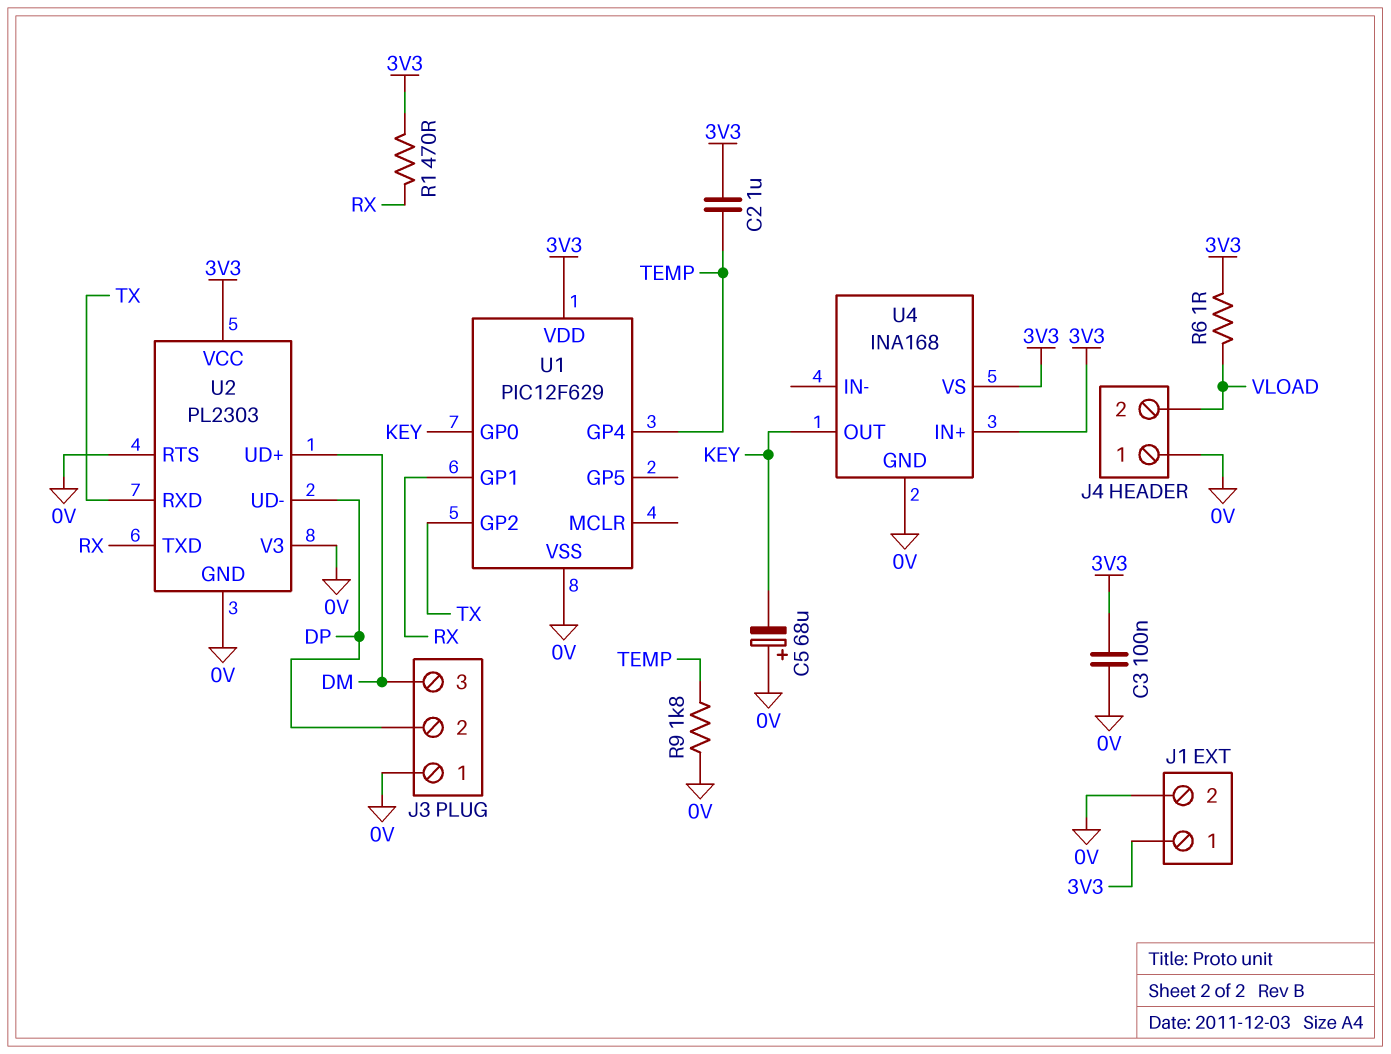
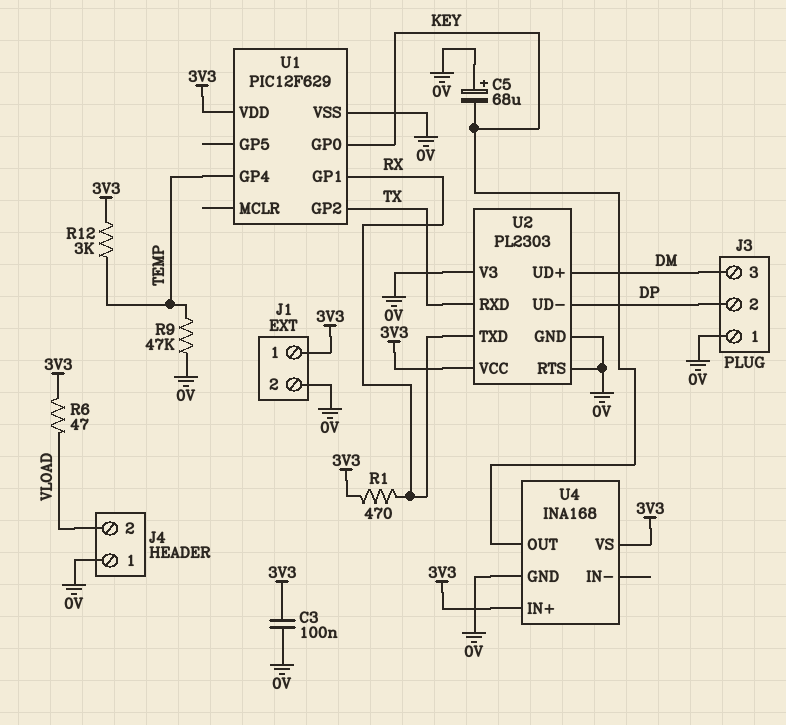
C2: 1uF (3V3, TEMP) -> none
R6: 1 (3V3, VLOAD) -> 47 (3V3, VLOAD)
R9: 1.8k (0V, TEMP) -> 47k (0V, TEMP)
R12: none -> 3k (3V3, TEMP)

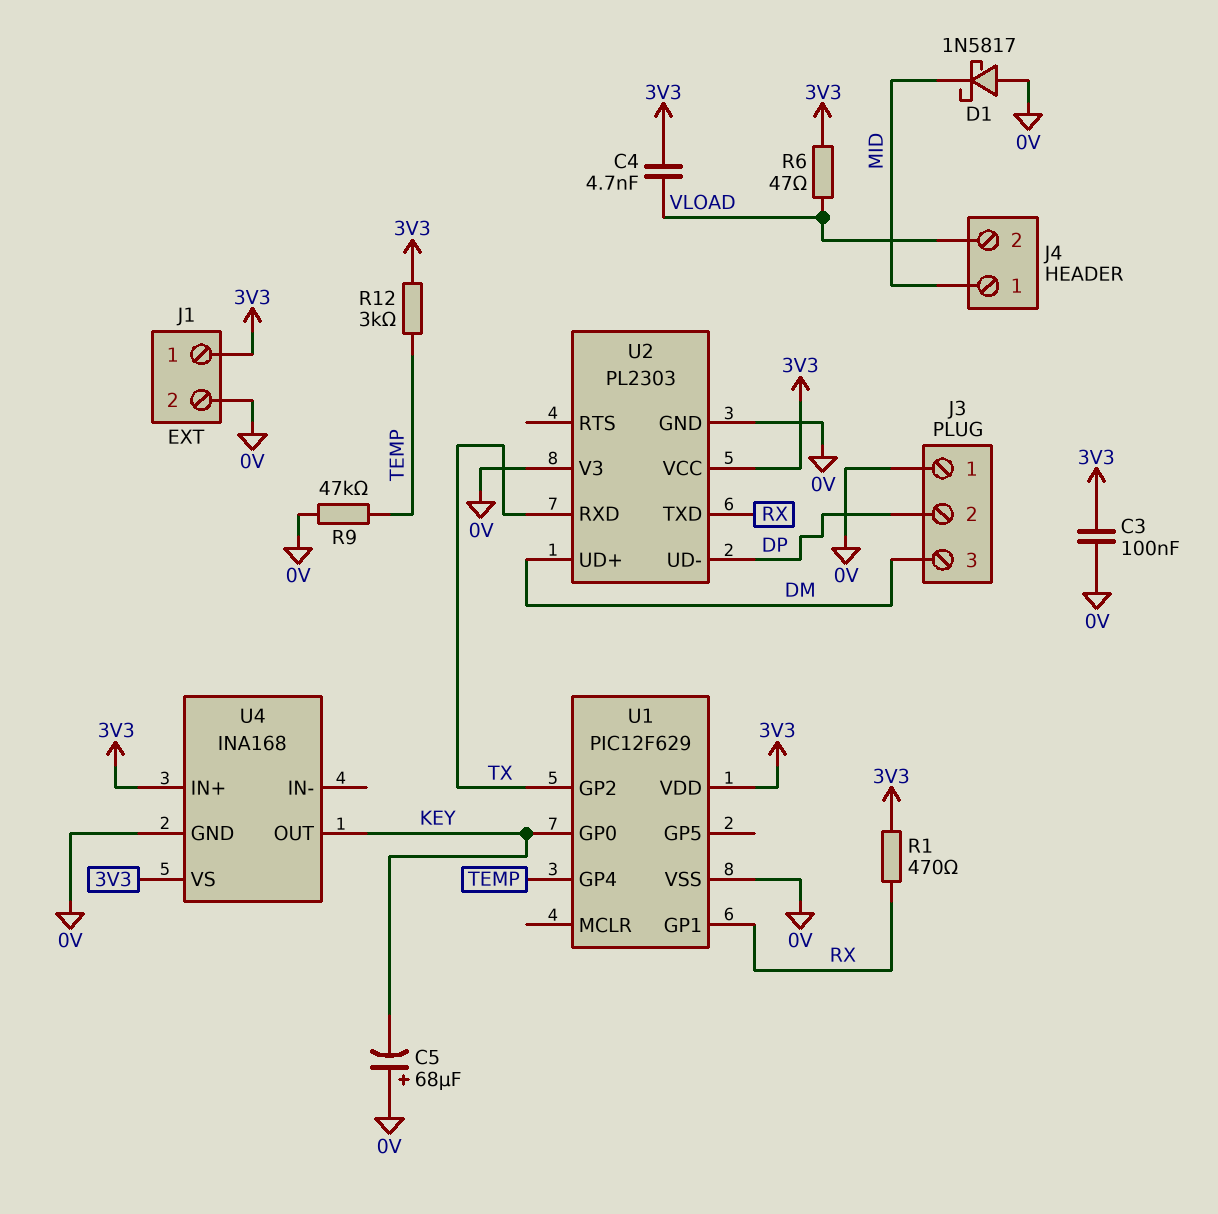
C4: none -> 4.7nF (3V3, VLOAD)
D1: none -> schottky 1N5817 (A 0V, K MID)
J4 pin 1: 0V -> MID
U2 pin RTS: 0V -> none

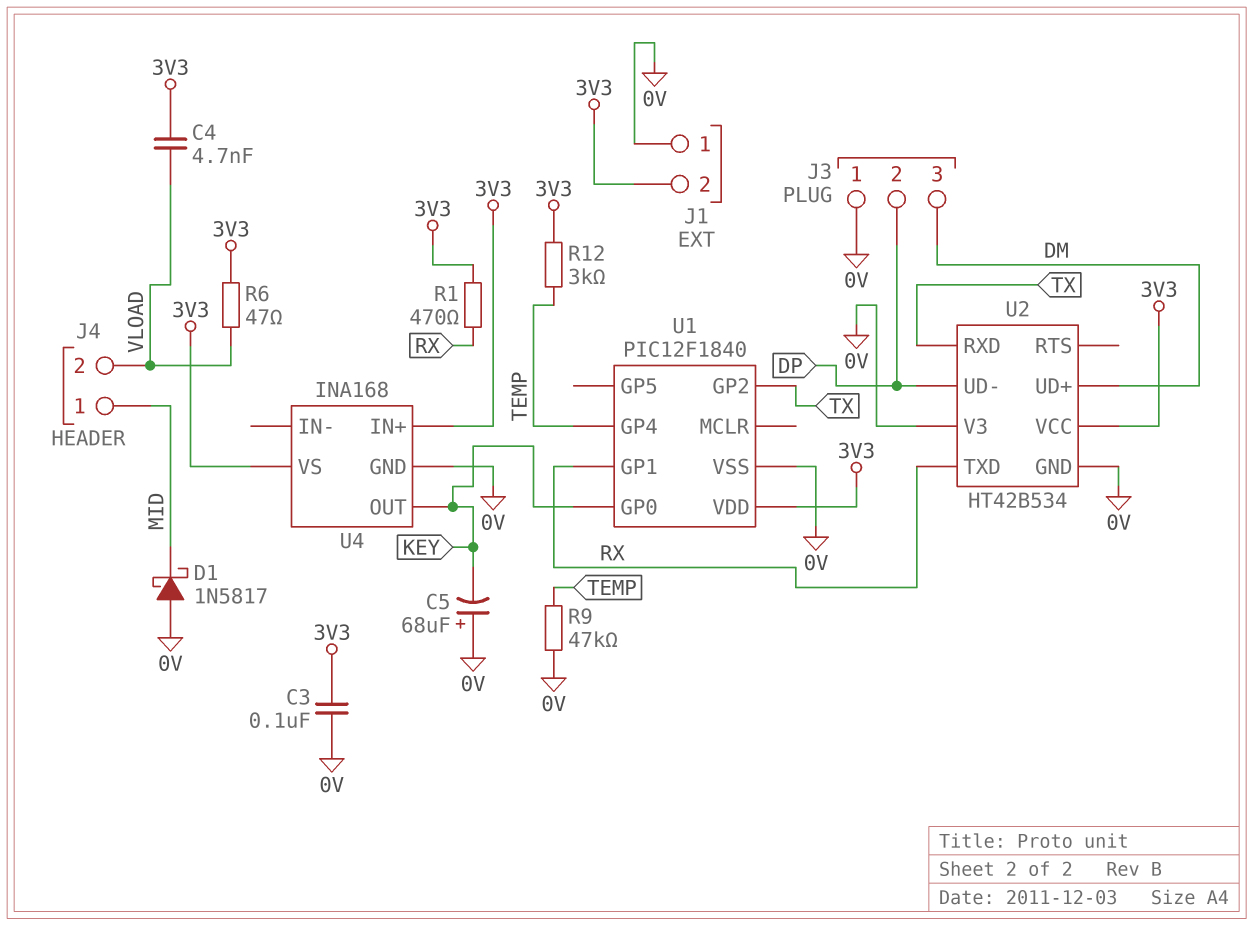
J1 pin 1: 3V3 -> 0V
J1 pin 2: 0V -> 3V3
U1: PIC12F629 -> PIC12F1840
U2: PL2303 -> HT42B534

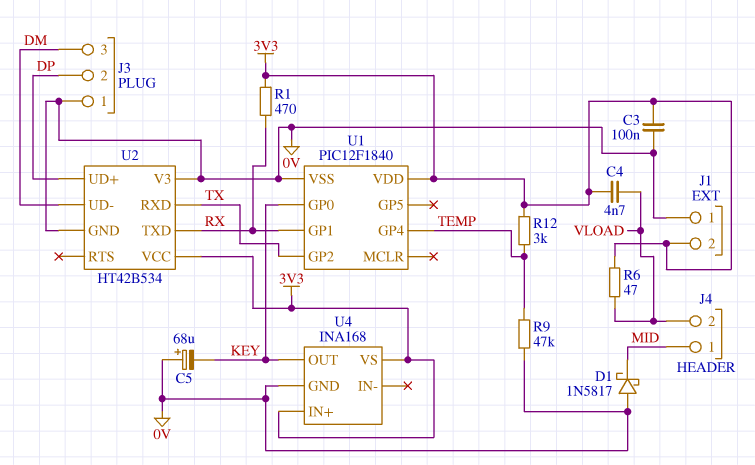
U2 pin UD+: DM -> DP
U2 pin UD-: DP -> DM

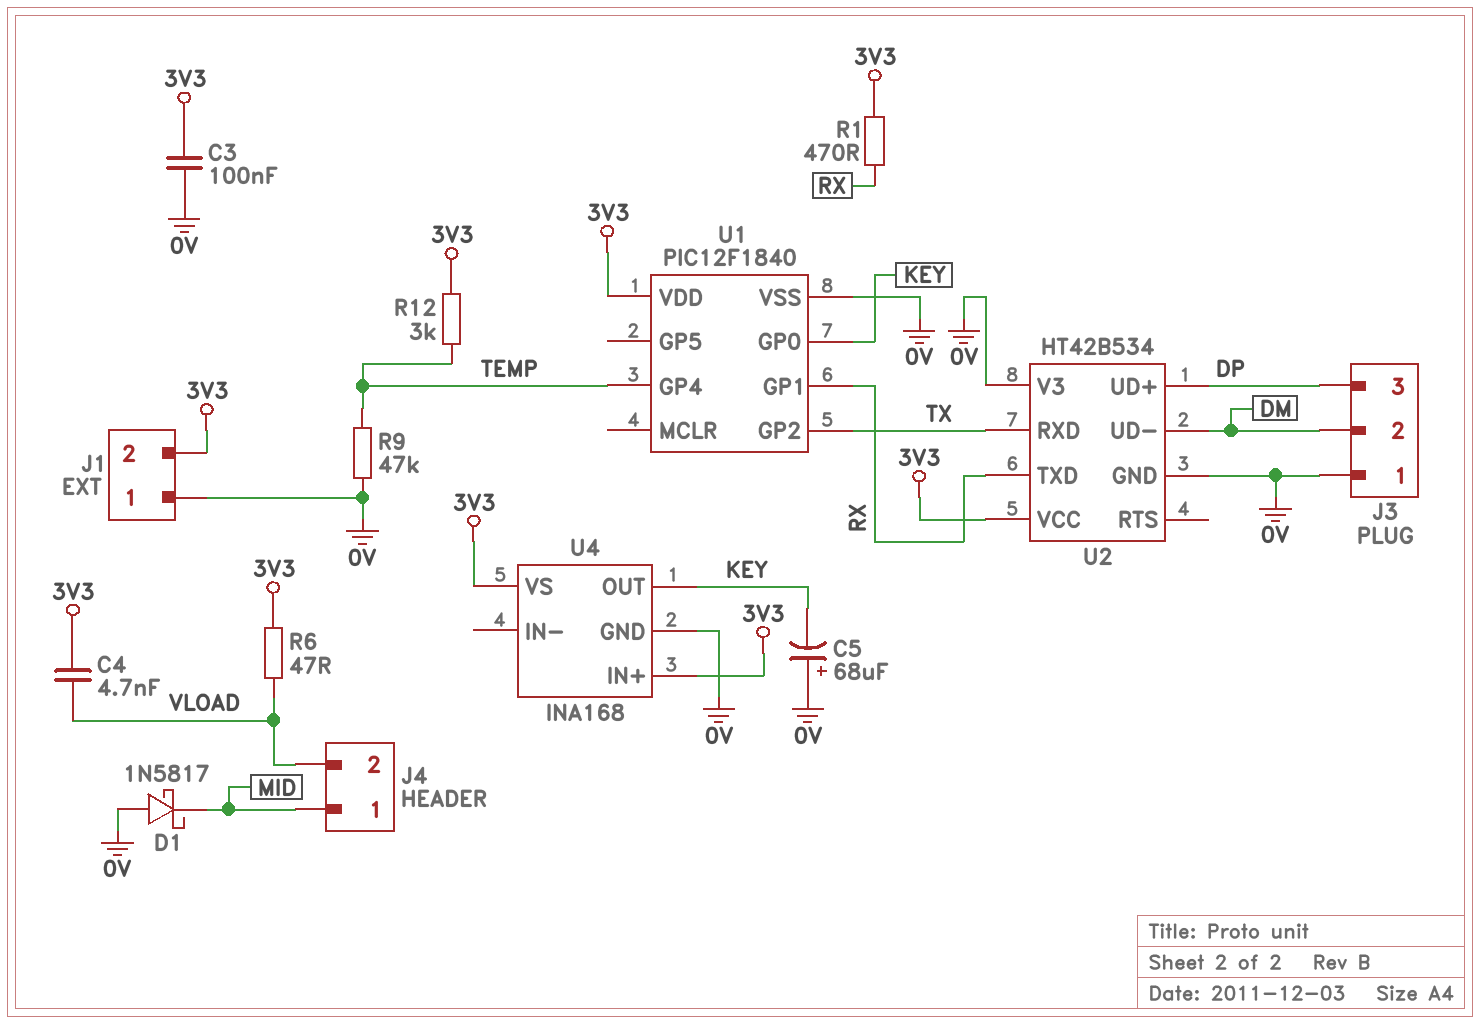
J3 pin 2: DP -> DM
J3 pin 3: DM -> DP

